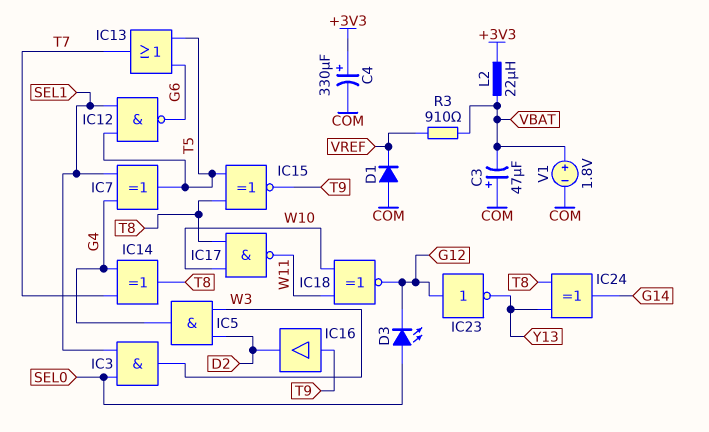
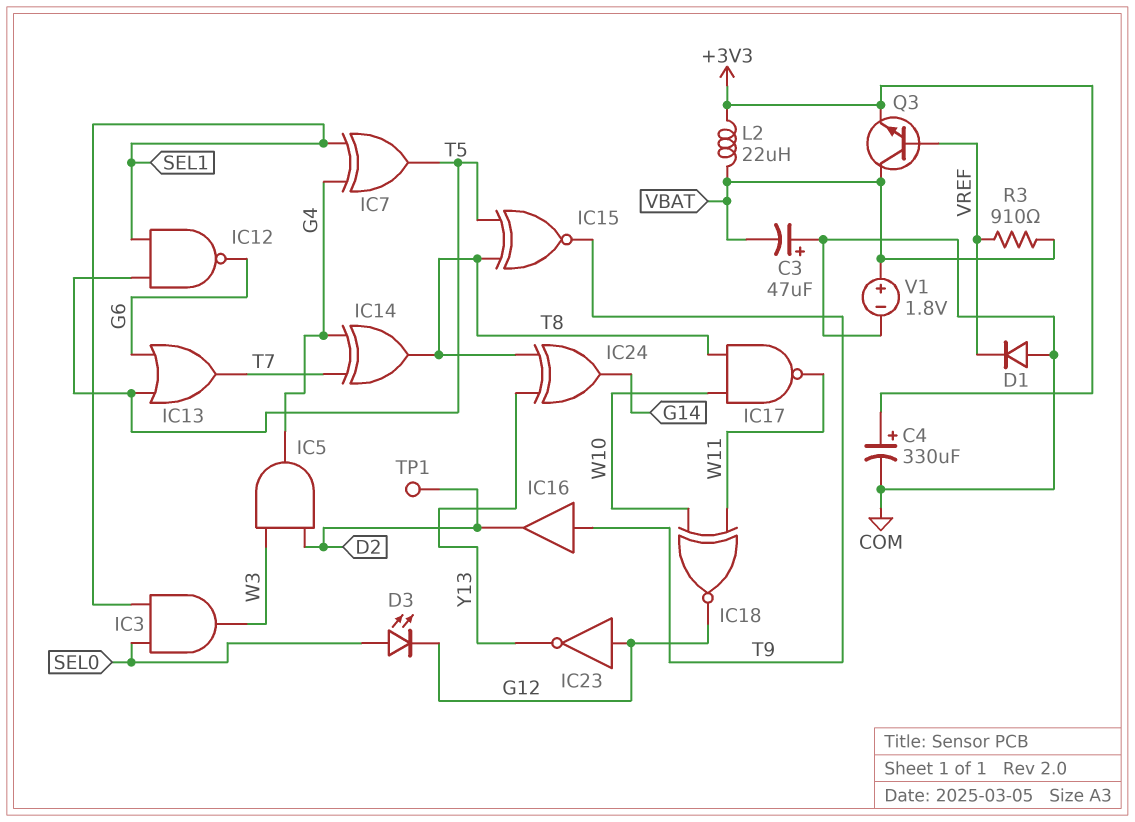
Q3: none -> NPN (B VREF, C VBAT, E +3V3)
TP1: none -> test point (D2)

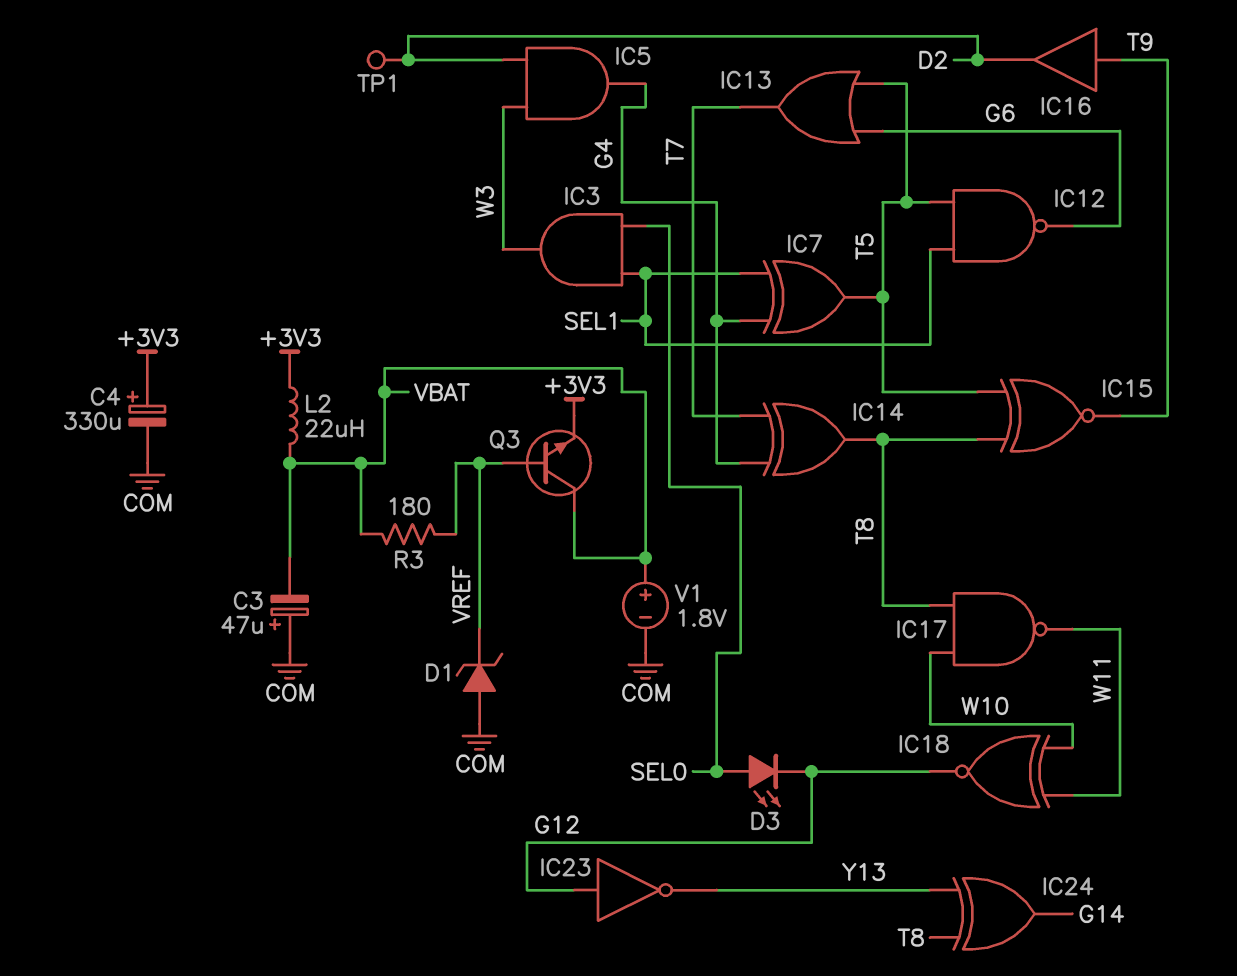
D1: diode (A COM, K VREF) -> zener (A COM, K VREF)
R3: 910 (VBAT, VREF) -> 180 (VBAT, VREF)

